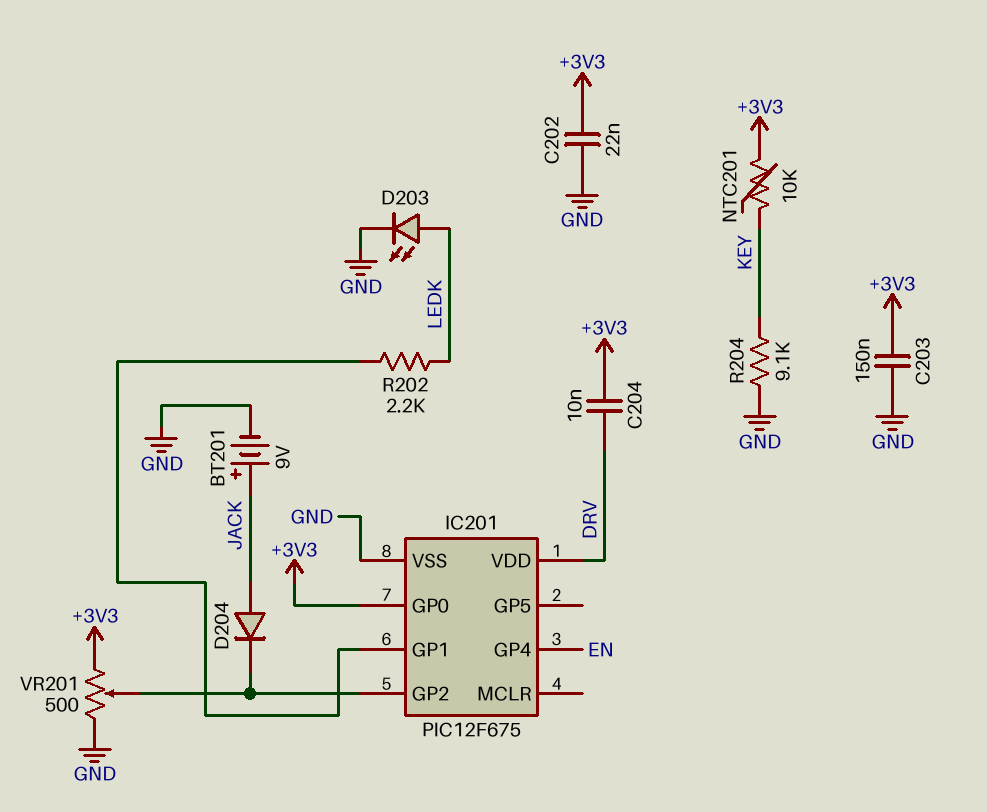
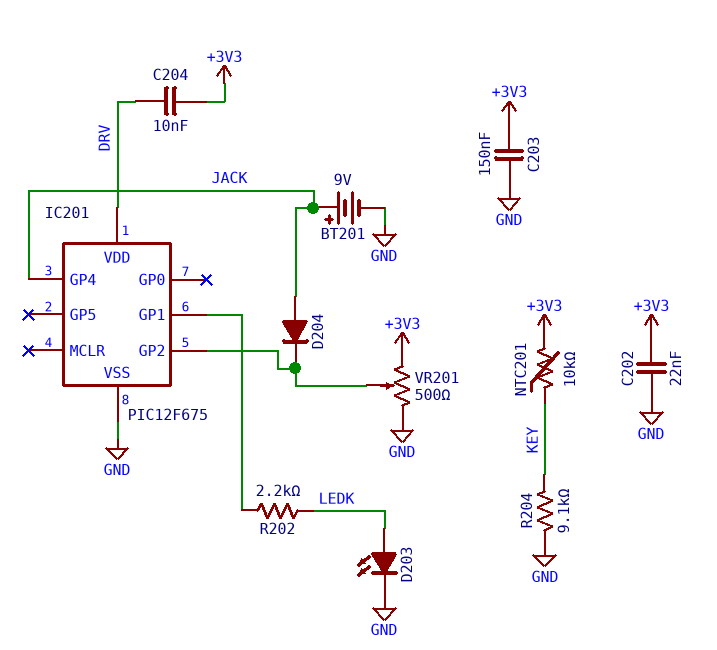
IC201 pin GP0: +3V3 -> none
IC201 pin GP4: EN -> JACK

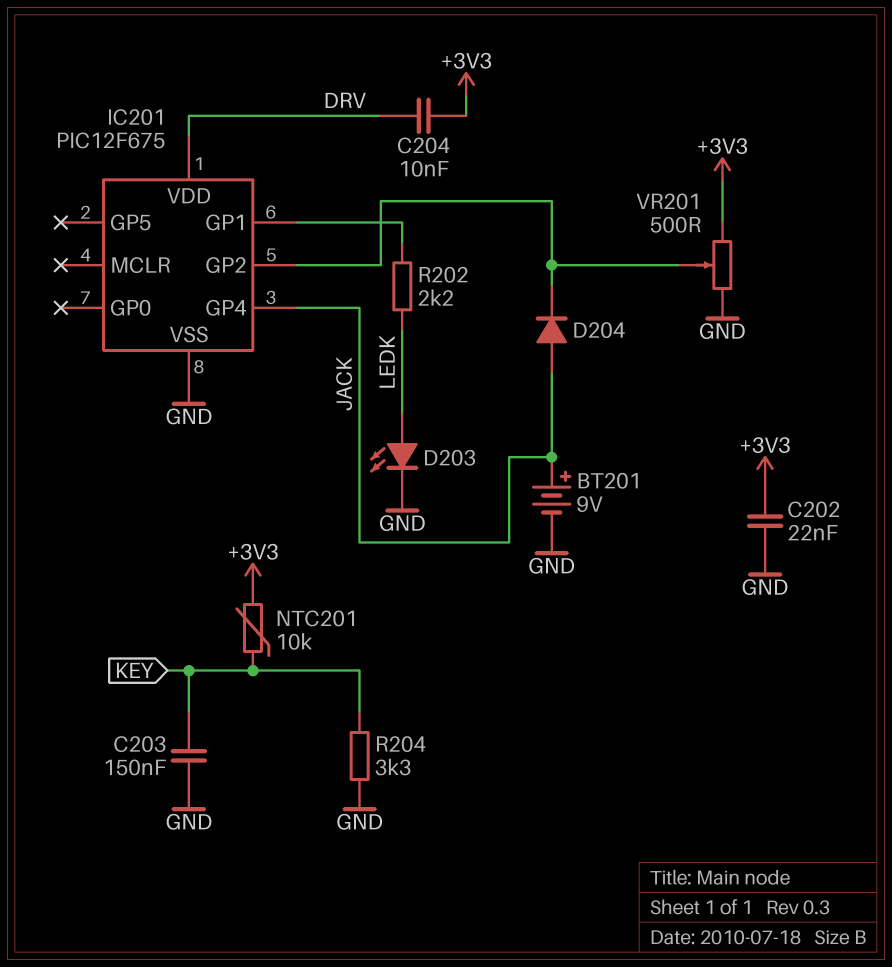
C203: 150nF (+3V3, GND) -> 150nF (GND, KEY)
R204: 9.1k (GND, KEY) -> 3.3k (GND, KEY)

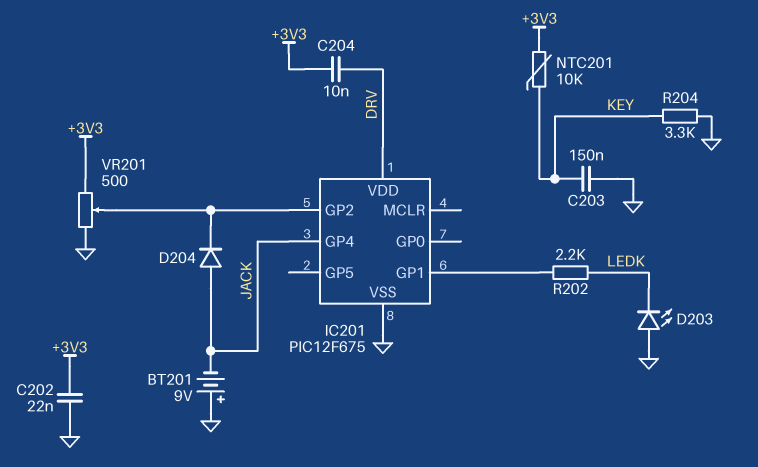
BT201: 9V (plus JACK, minus GND) -> 9V (plus GND, minus JACK)
D203: LED (A LEDK, K GND) -> LED (A GND, K LEDK)

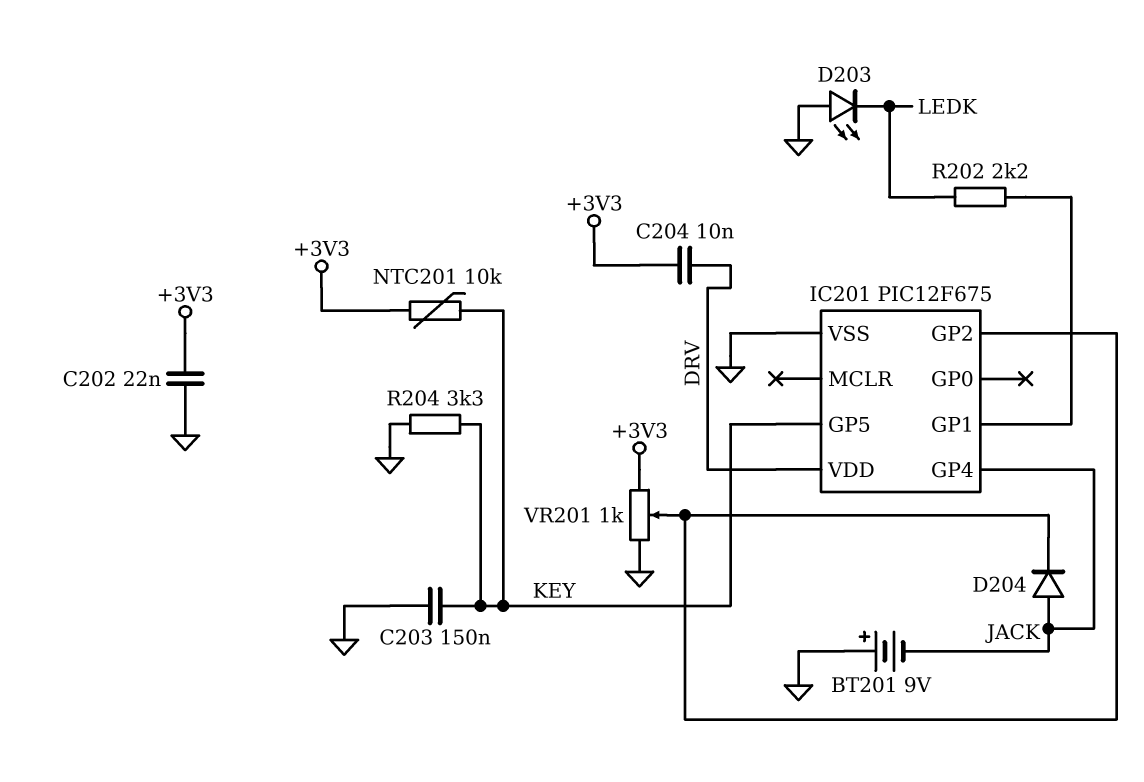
IC201 pin GP5: none -> KEY
VR201: 500 (+3V3, GND, wiper IC201/GP2) -> 1k (+3V3, GND, wiper IC201/GP2)

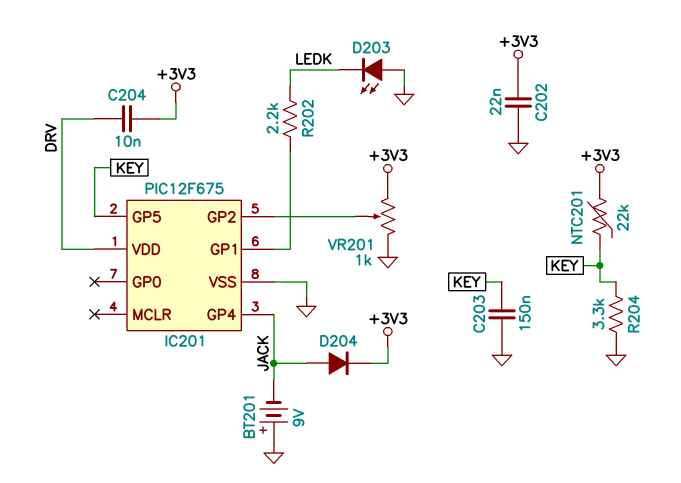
D204: diode (A JACK, K IC201/GP2) -> diode (A JACK, K +3V3)
NTC201: 10k (+3V3, KEY) -> 22k (+3V3, KEY)

